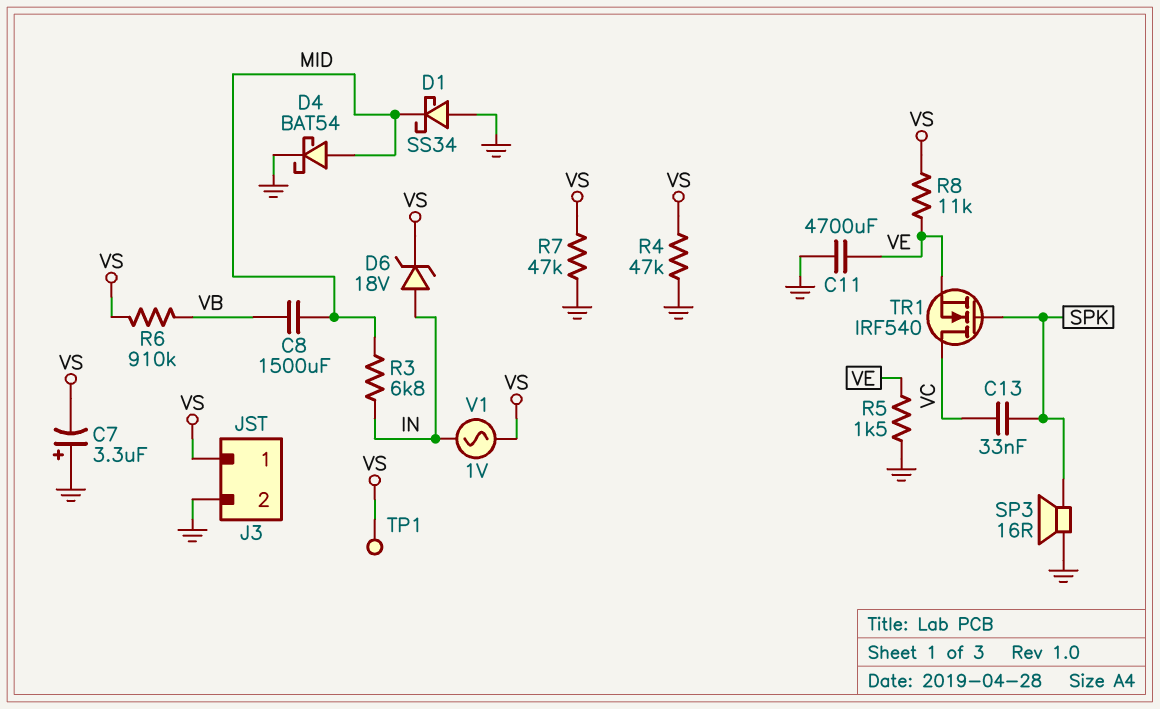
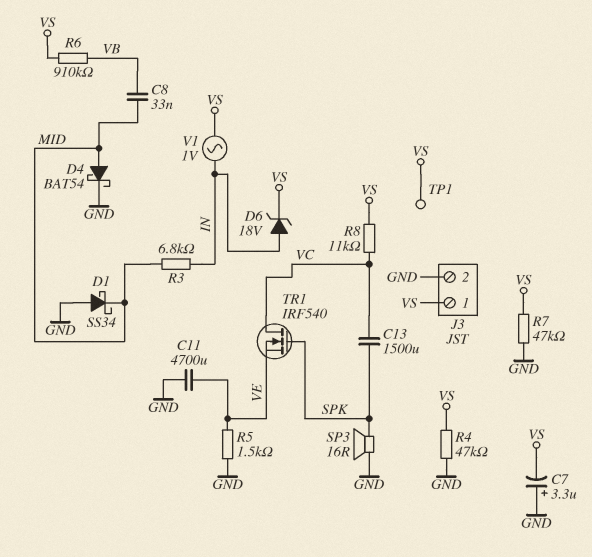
C8: 1500uF (MID, VB) -> 33nF (MID, VB)
C13: 33nF (SPK, VC) -> 1500uF (SPK, VC)
R8: 11k (VE, VS) -> 11k (VC, VS)

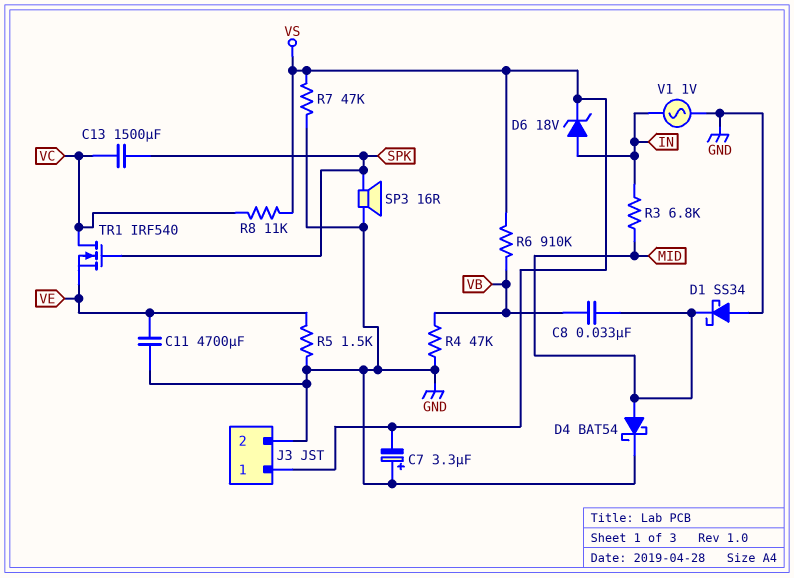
R4: 47k (GND, VS) -> 47k (GND, VB)
TP1: test point (VS) -> none
V1: AC 1V (IN, VS) -> AC 1V (GND, IN)

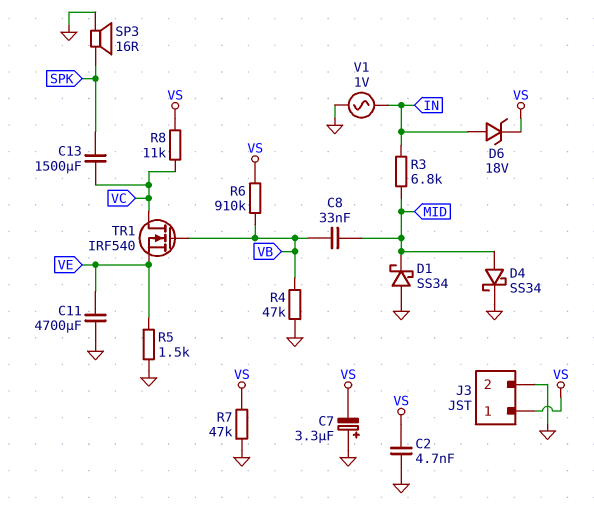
C2: none -> 4.7nF (GND, VS)
D4: schottky BAT54 (A MID, K GND) -> schottky SS34 (A MID, K GND)
TR1: NMOS IRF540 (G SPK, D VC, S VE) -> NMOS IRF540 (G VB, D VC, S VE)

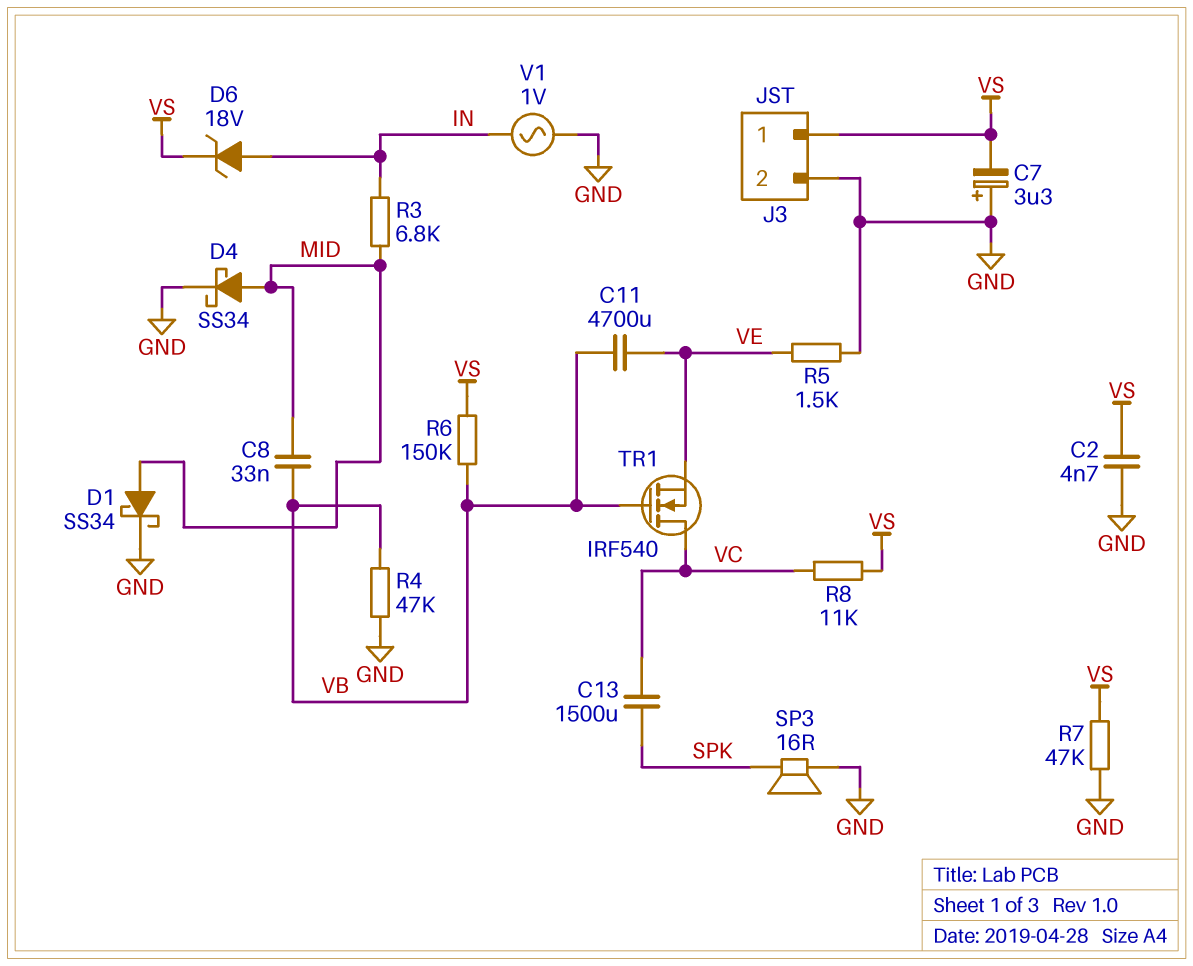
C11: 4700uF (GND, VE) -> 4700uF (VB, VE)
D1: schottky SS34 (A GND, K MID) -> schottky SS34 (A MID, K GND)
R6: 910k (VB, VS) -> 150k (VB, VS)

